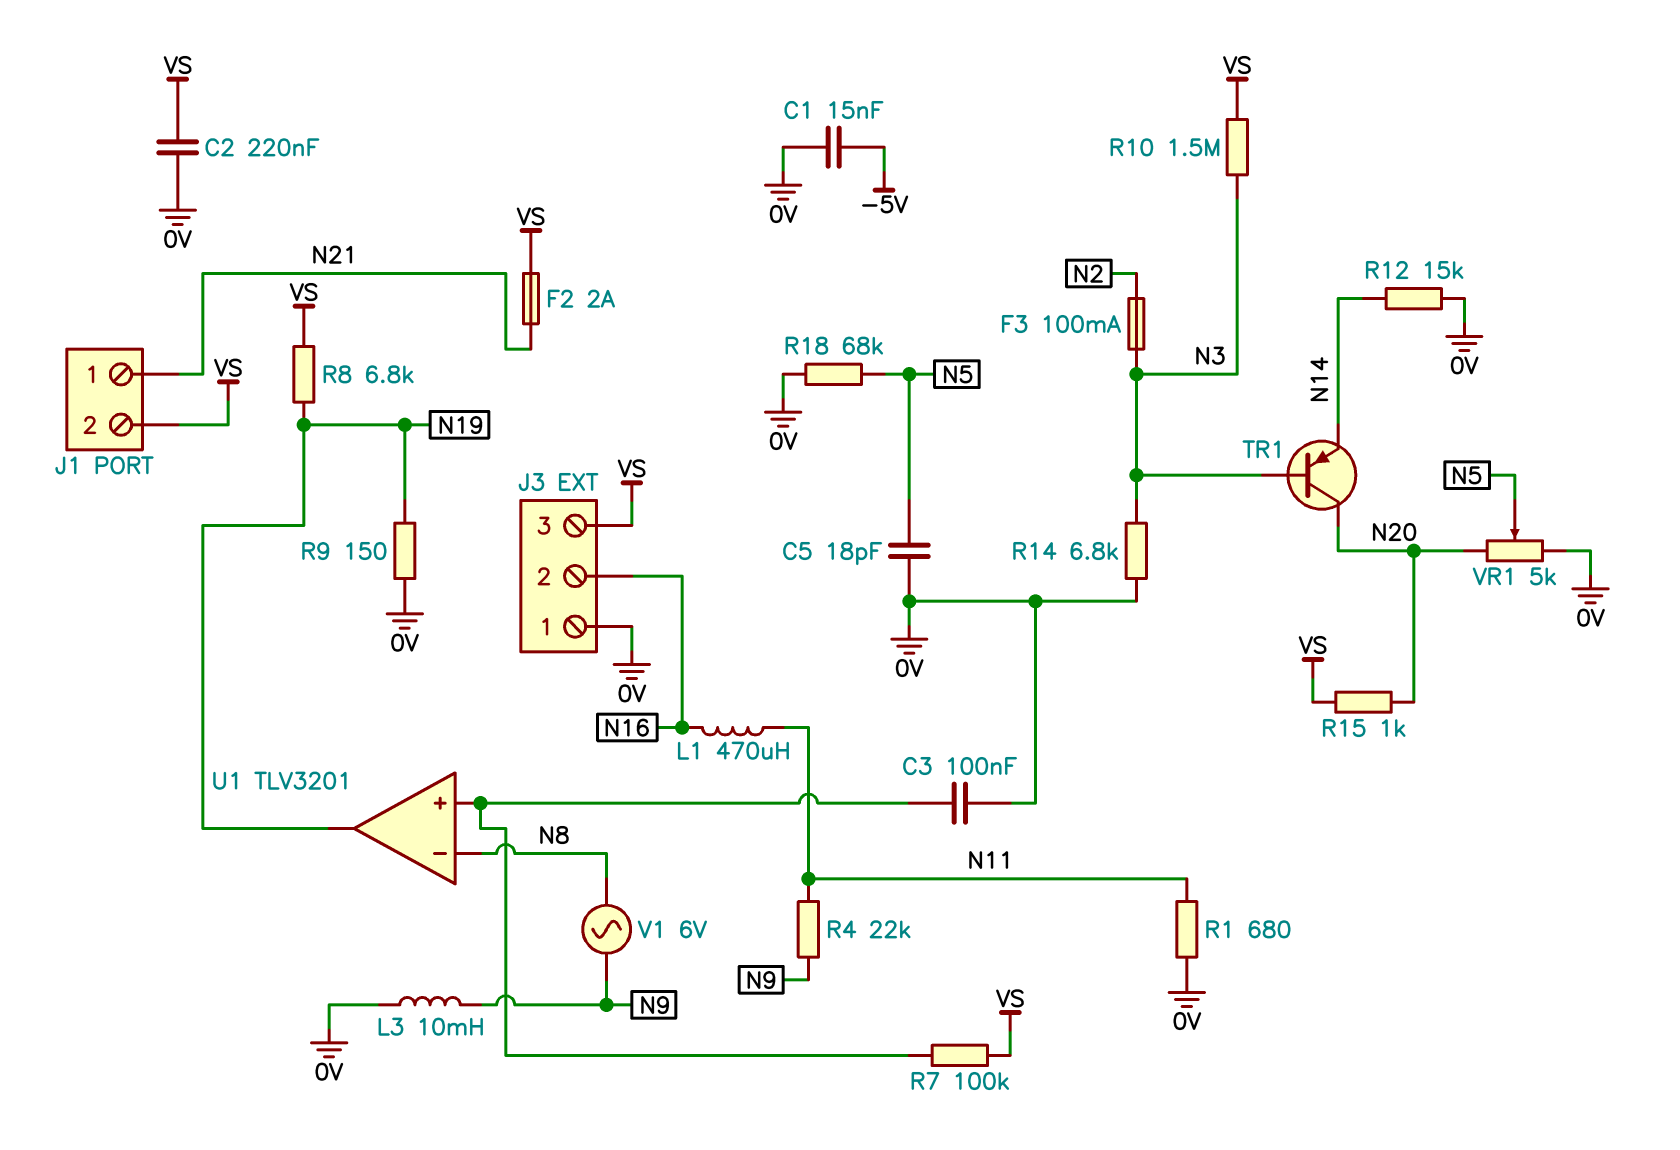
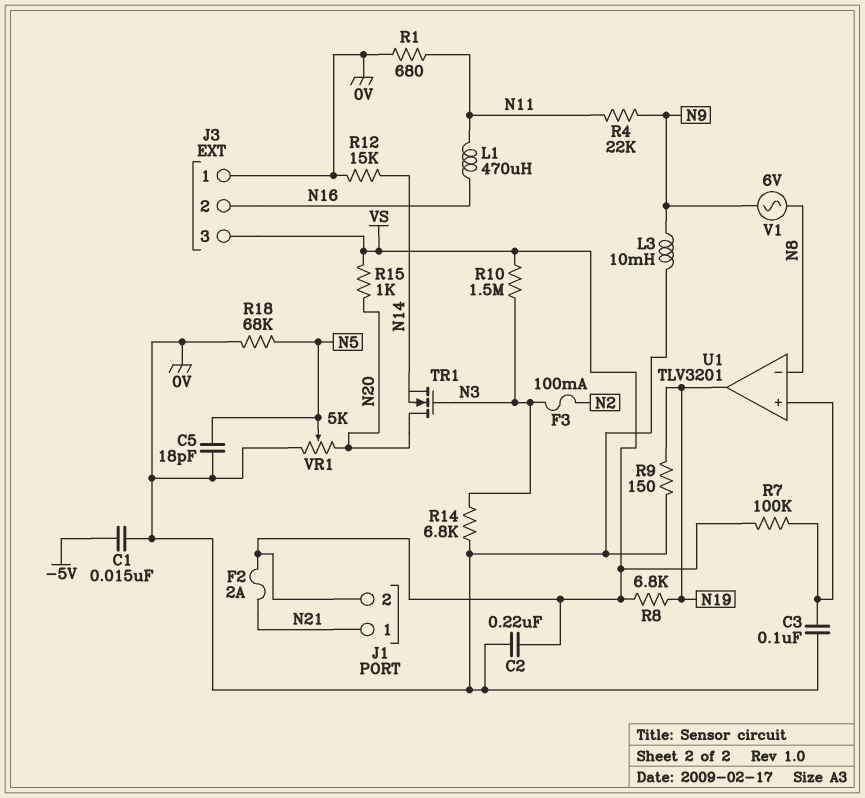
TR1: PNP (B N3, C N20, E N14) -> NMOS (G N3, D N20, S N14)

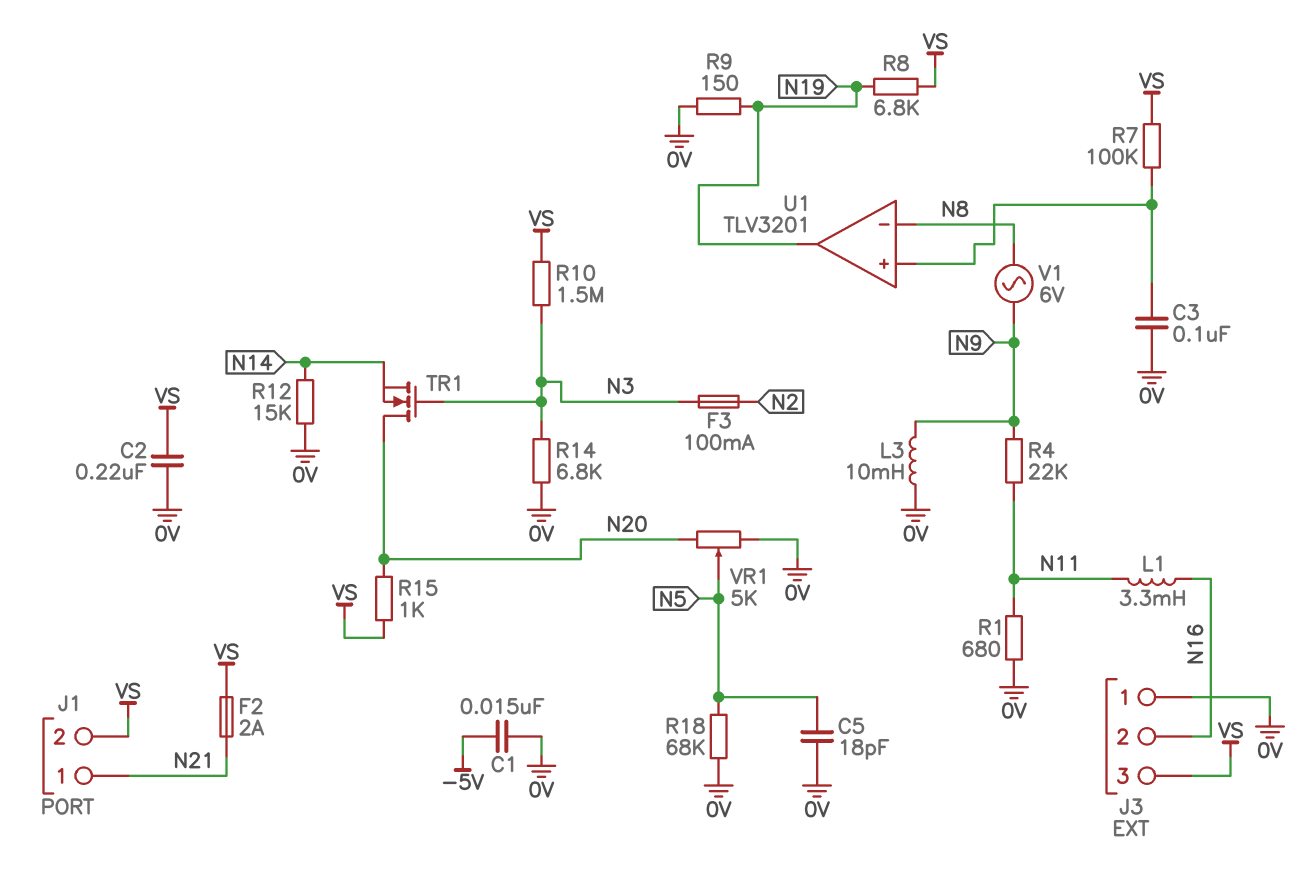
L1: 470uH (N11, N16) -> 3.3mH (N11, N16)

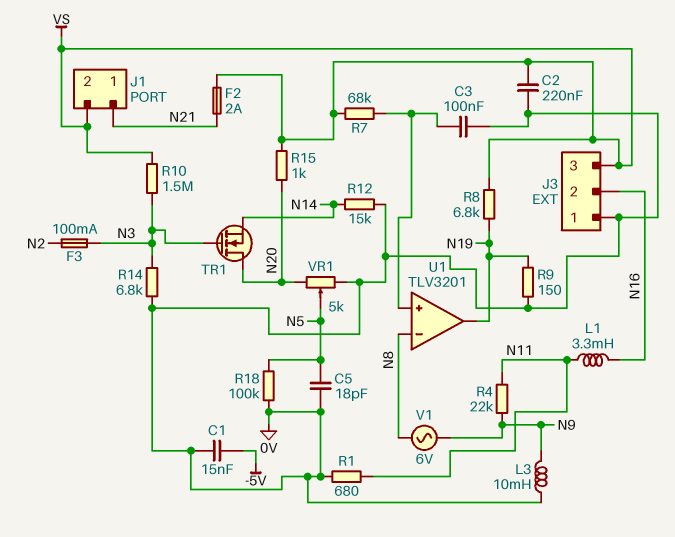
R7: 100k (U1/in+, VS) -> 68k (U1/in+, VS)
R18: 68k (0V, N5) -> 100k (0V, N5)

